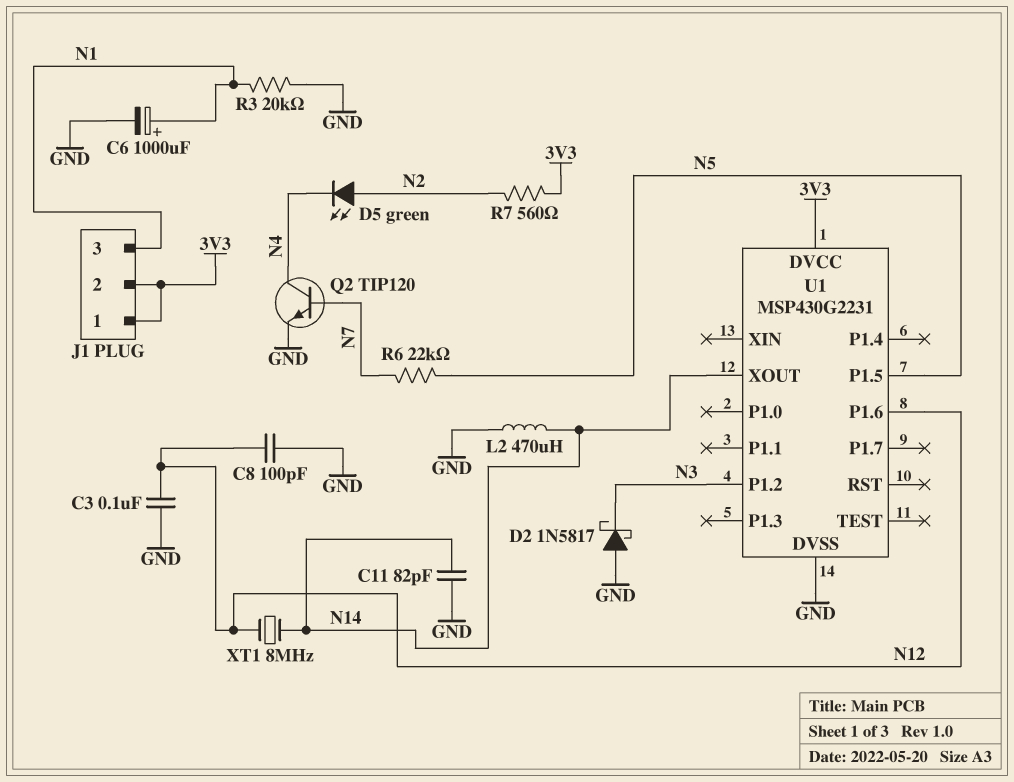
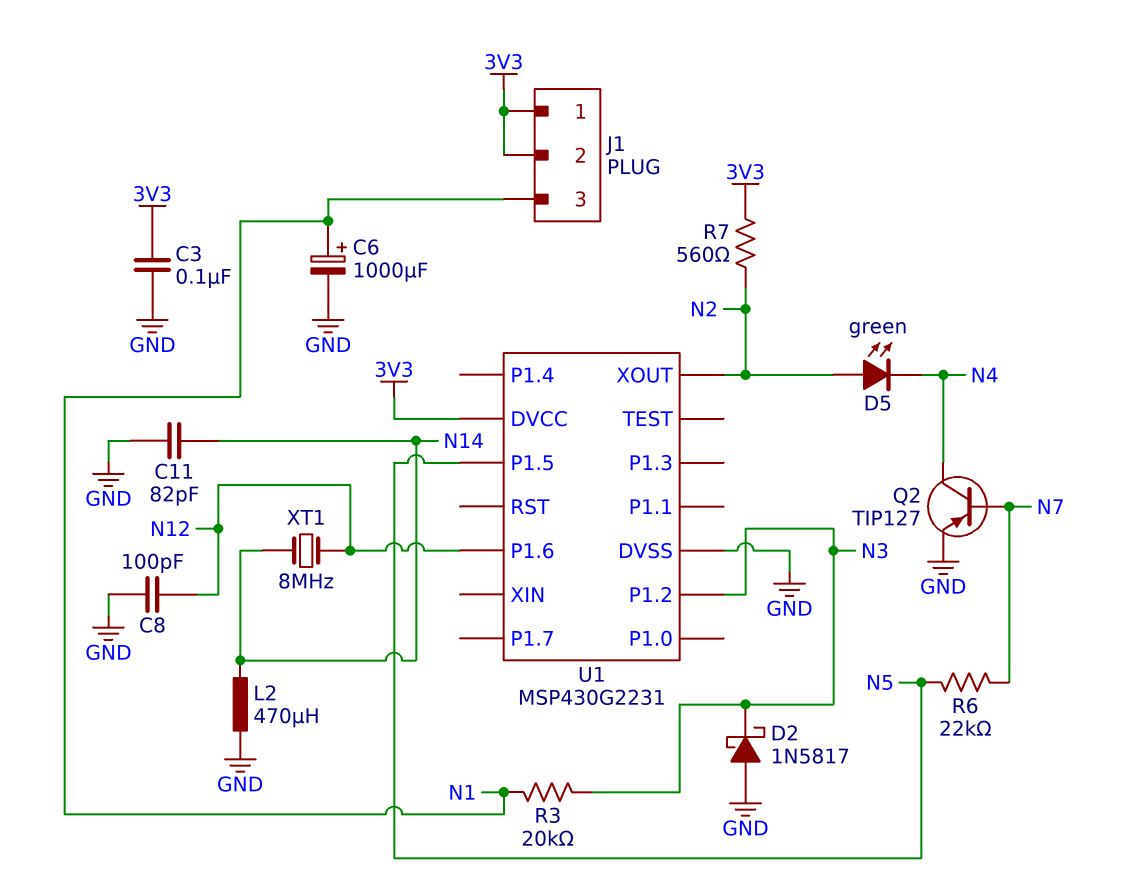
C3: 100nF (GND, N12) -> 100nF (3V3, GND)
Q2: NPN TIP120 (B N7, C N4, E GND) -> PNP TIP127 (B N7, C N4, E GND)
R3: 20k (GND, N1) -> 20k (N1, N3)
U1 pin XOUT: N14 -> N2

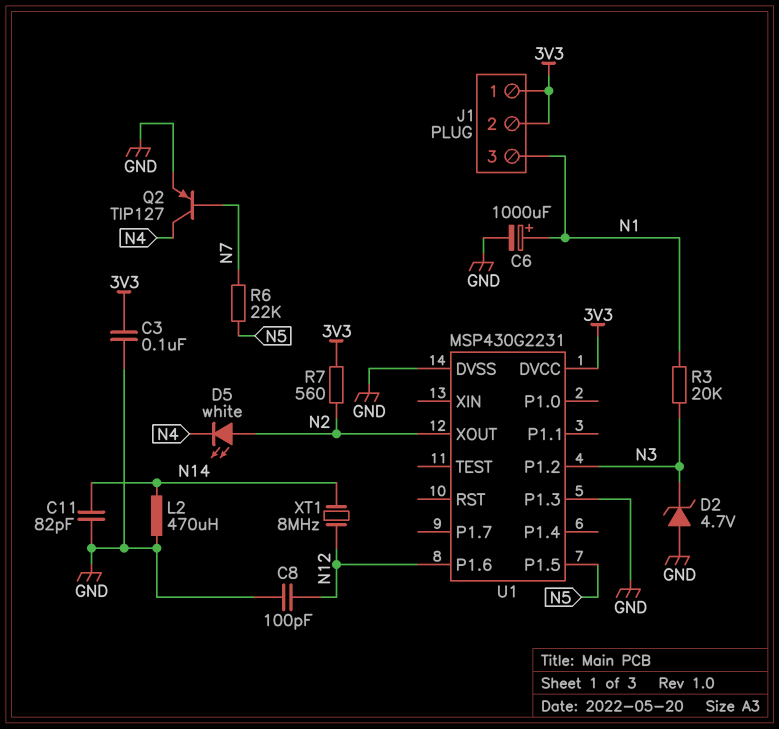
D2: schottky 1N5817 (A GND, K N3) -> zener 4.7V (A GND, K N3)
D5: LED green (A N2, K N4) -> LED white (A N2, K N4)
U1 pin P1.3: none -> GND

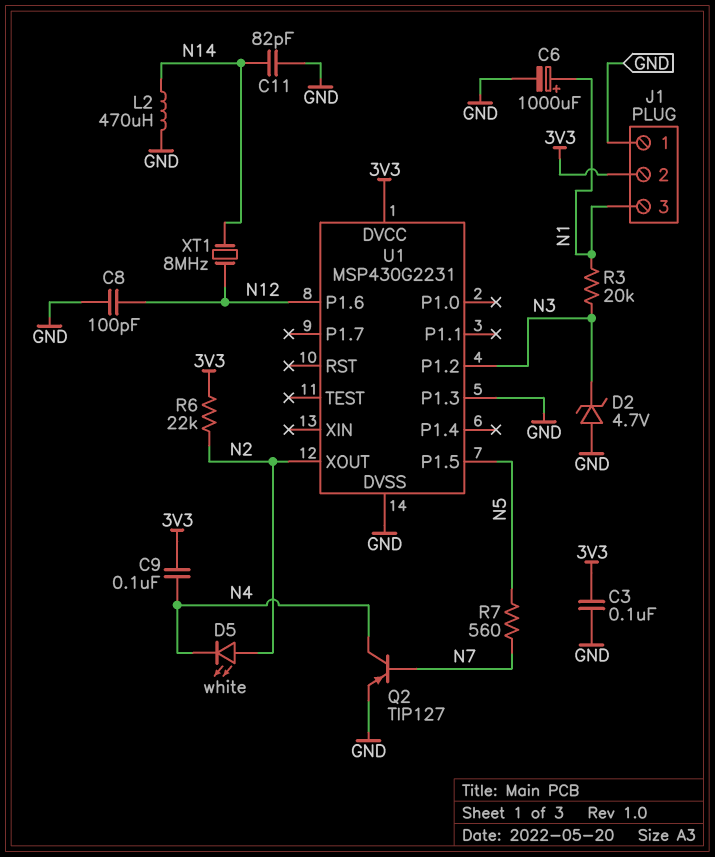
C9: none -> 100nF (3V3, N4)
J1 pin 1: 3V3 -> GND
R6: 22k (N5, N7) -> 22k (3V3, N2)
R7: 560 (3V3, N2) -> 560 (N5, N7)

